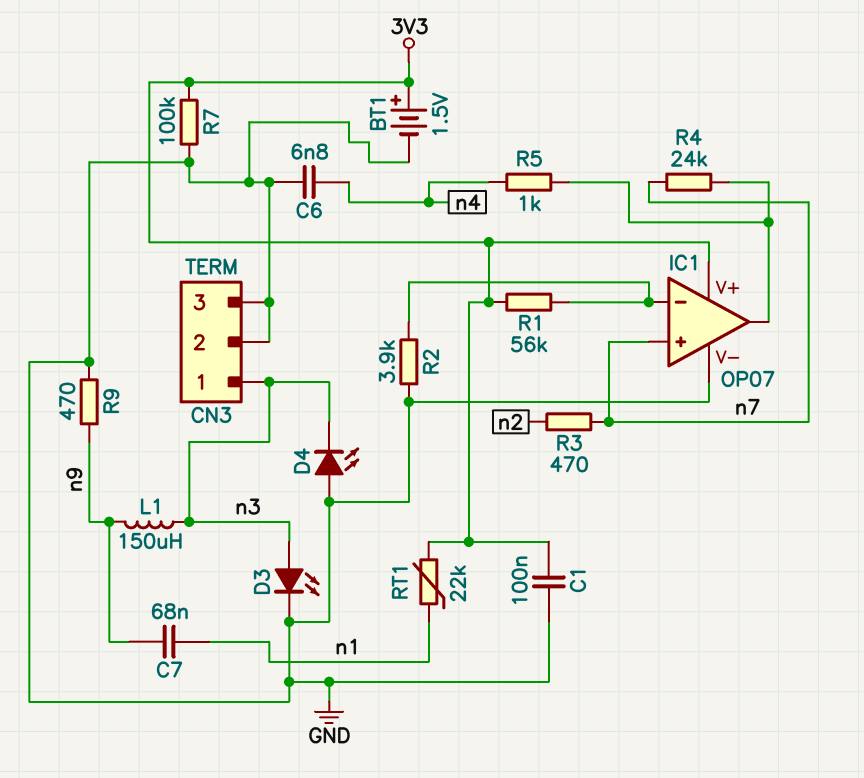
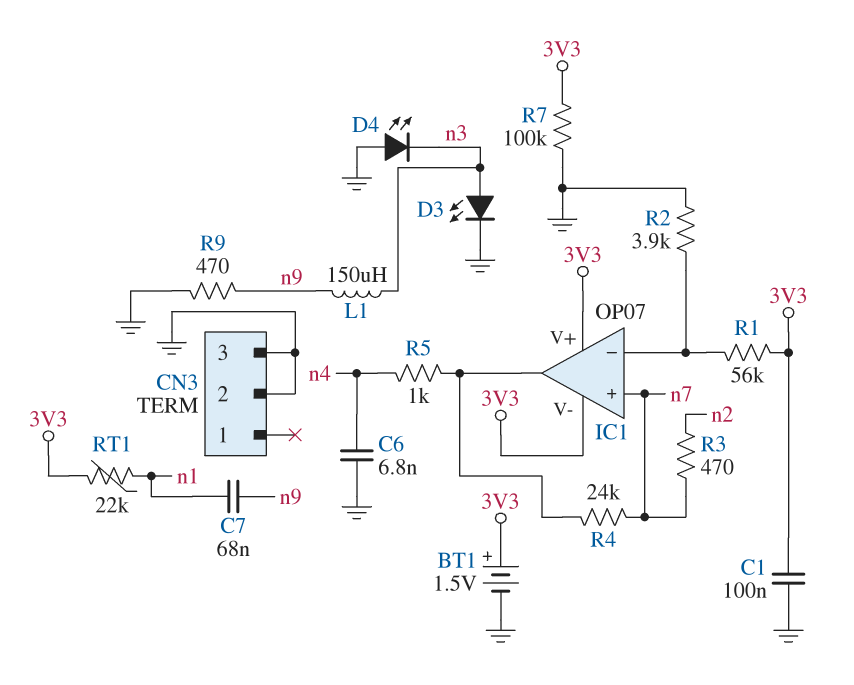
CN3 pin 1: n3 -> none
IC1 pin V-: GND -> 3V3

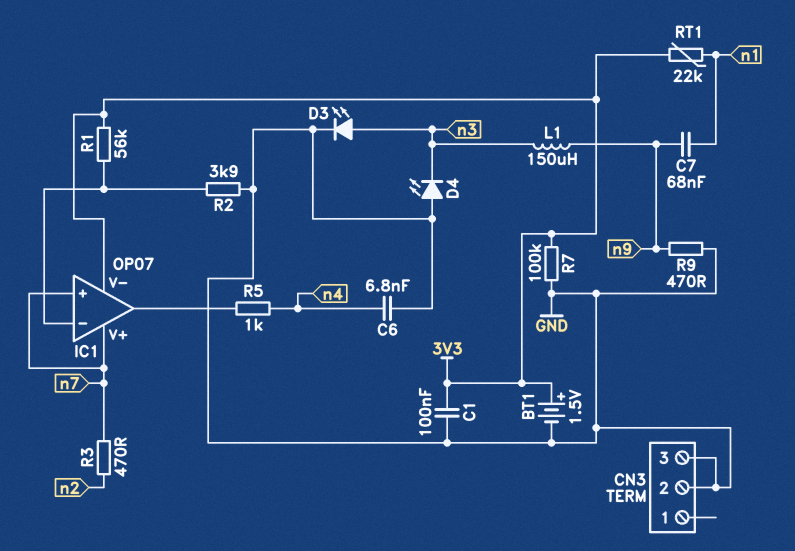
IC1 pin V+: 3V3 -> n7
R4: 24k (IC1/out, n7) -> none

